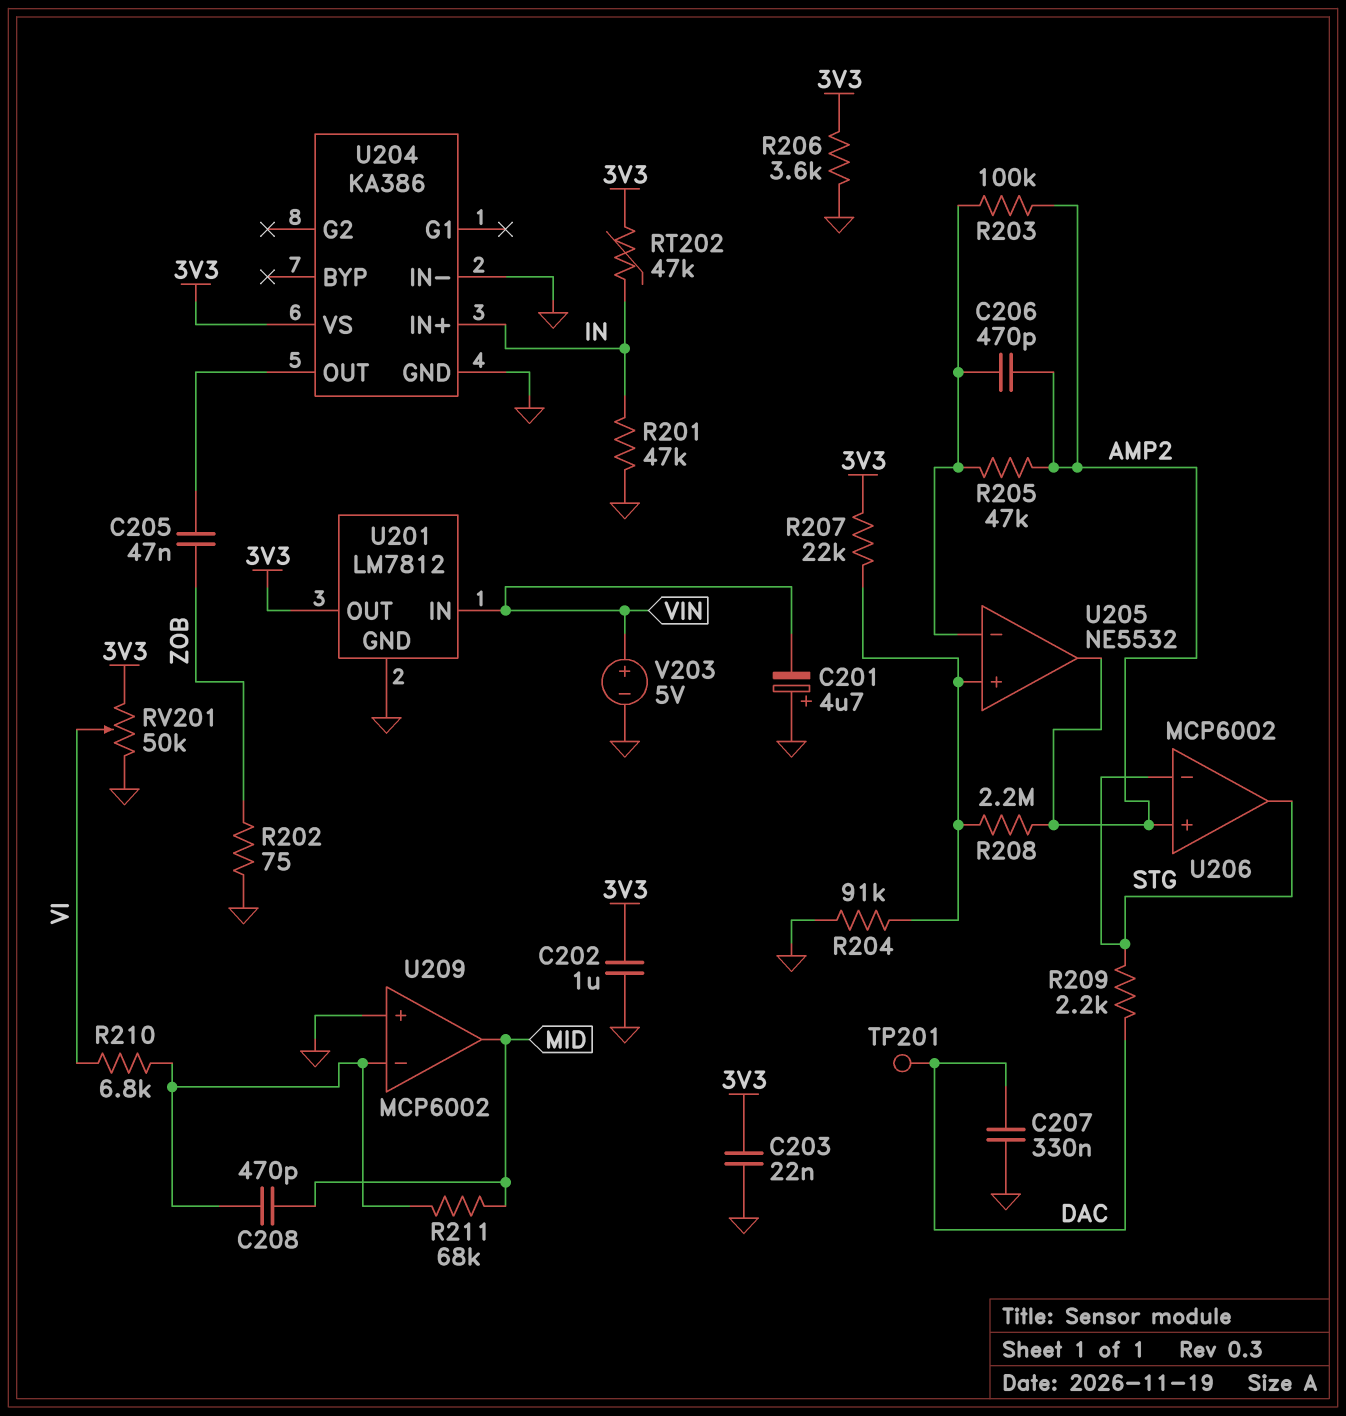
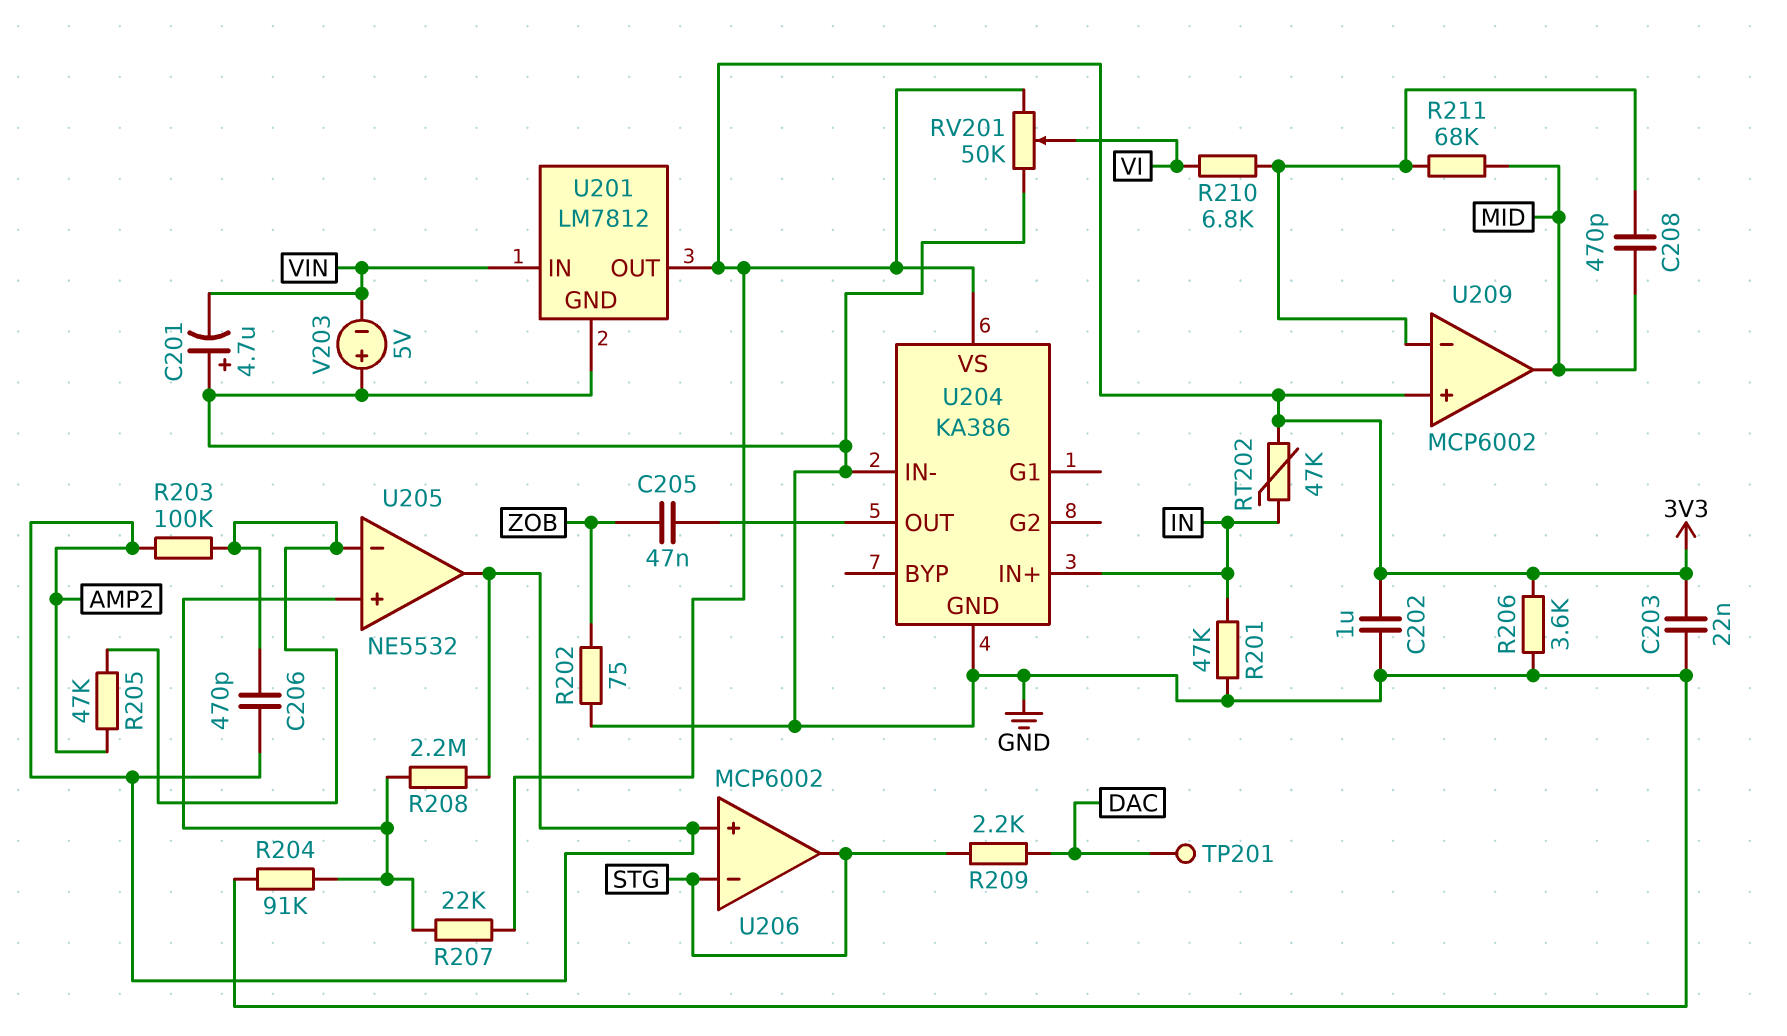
C207: 330nF (DAC, GND) -> none
U209 pin in+: GND -> 3V3
V203: 5V (plus VIN, minus GND) -> 5V (plus GND, minus VIN)

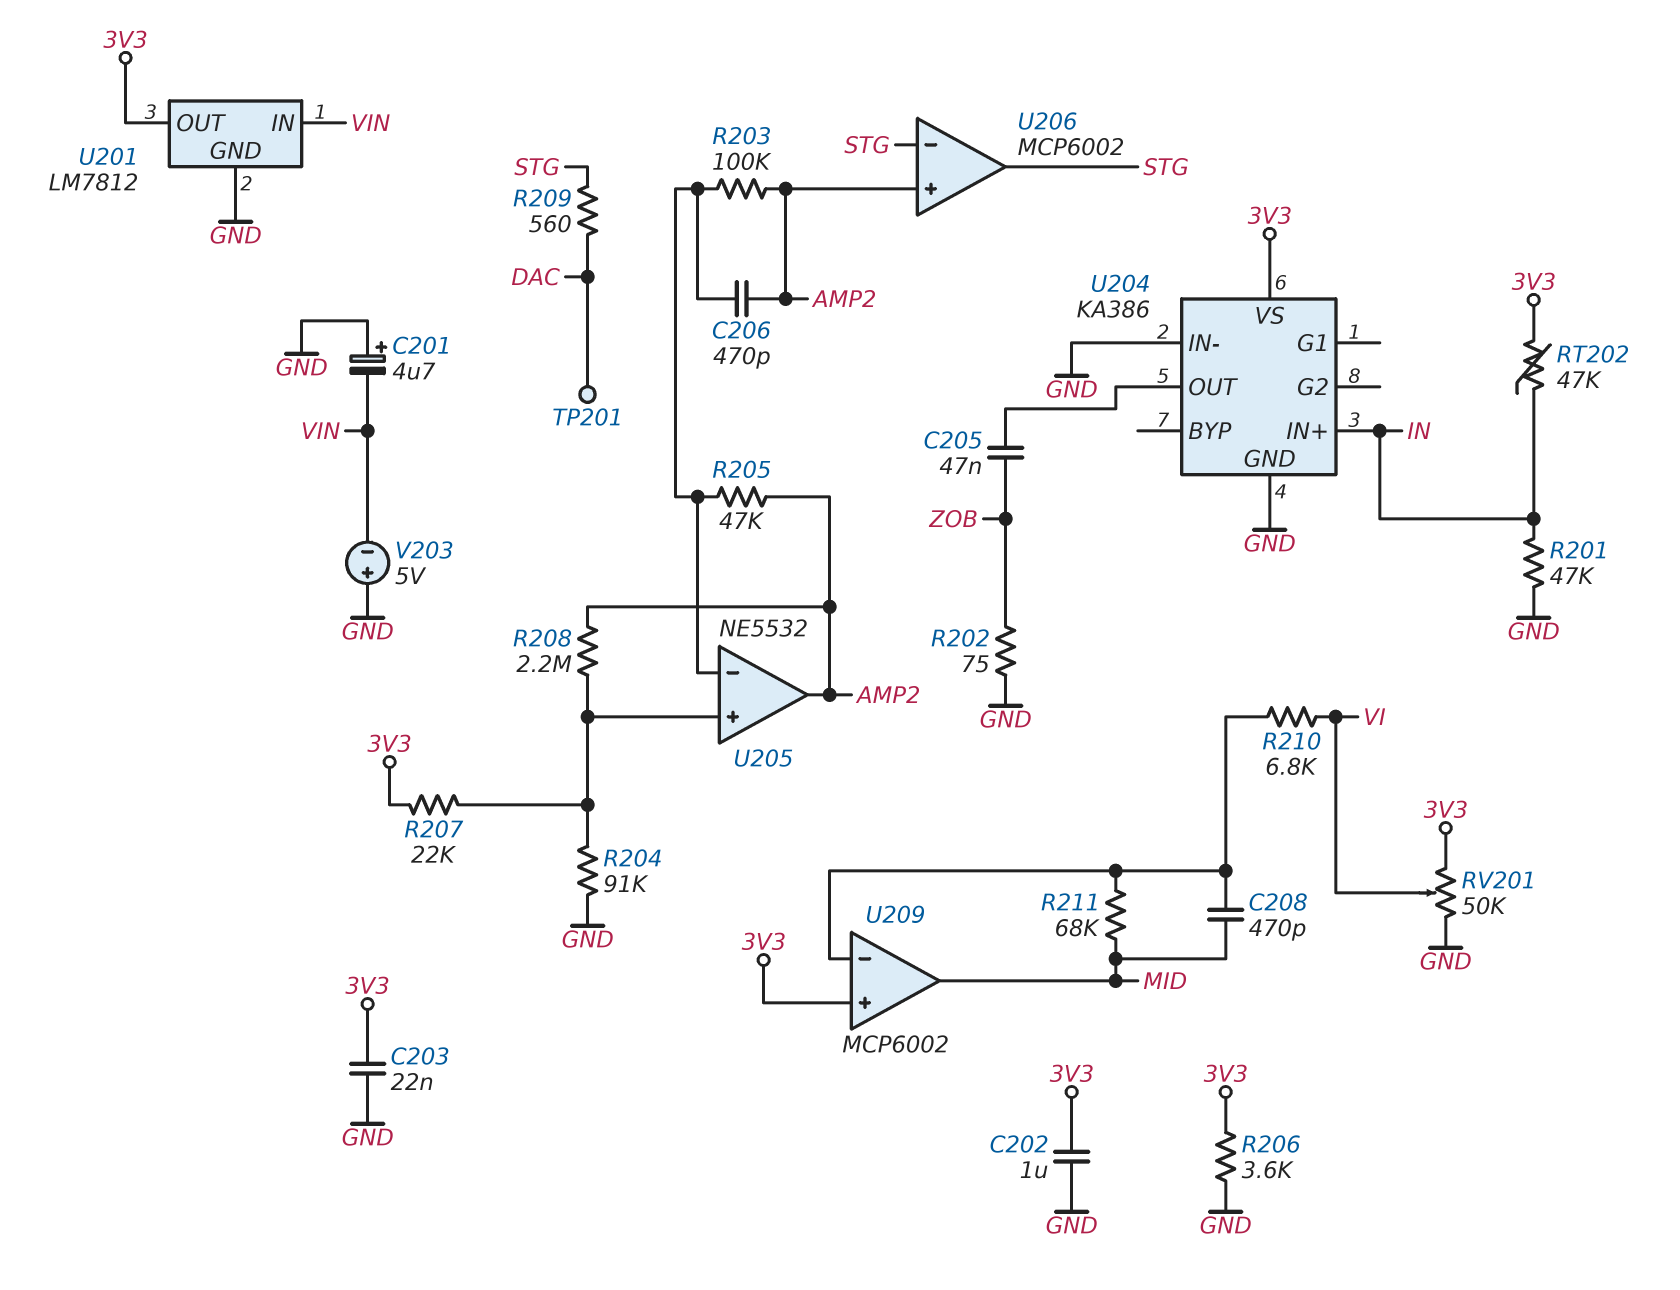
R209: 2.2k (DAC, STG) -> 560 (DAC, STG)

